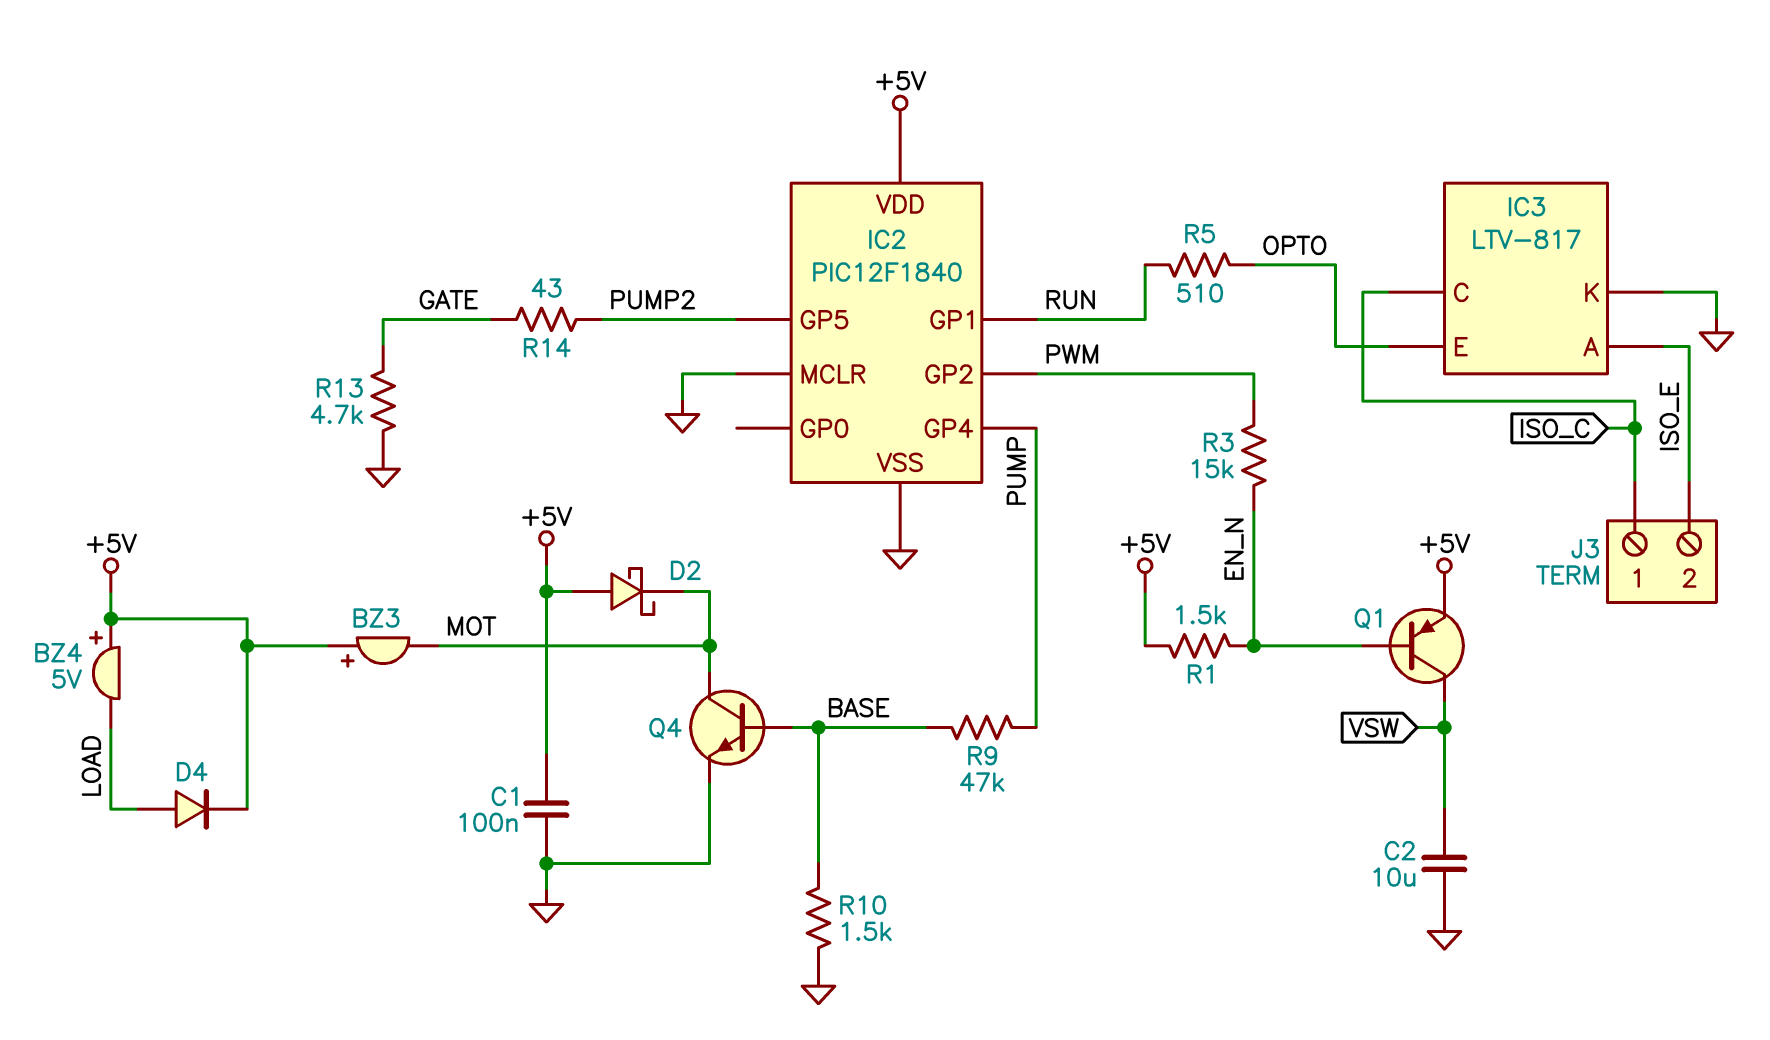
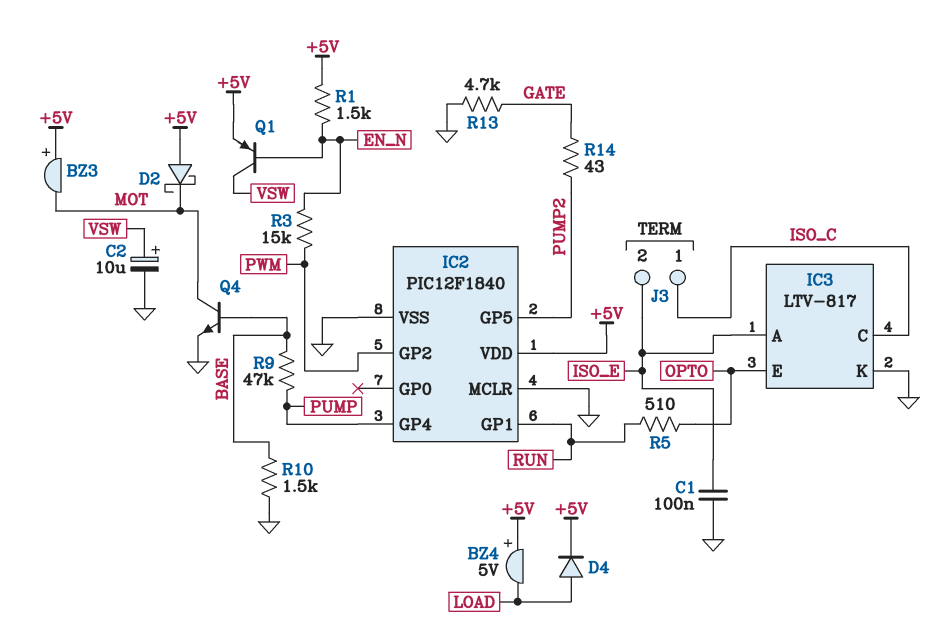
C1: 100nF (+5V, GND) -> 100nF (GND, ISO_E)
C2: 10uF (GND, VSW) -> 10uF (plus VSW, minus GND)

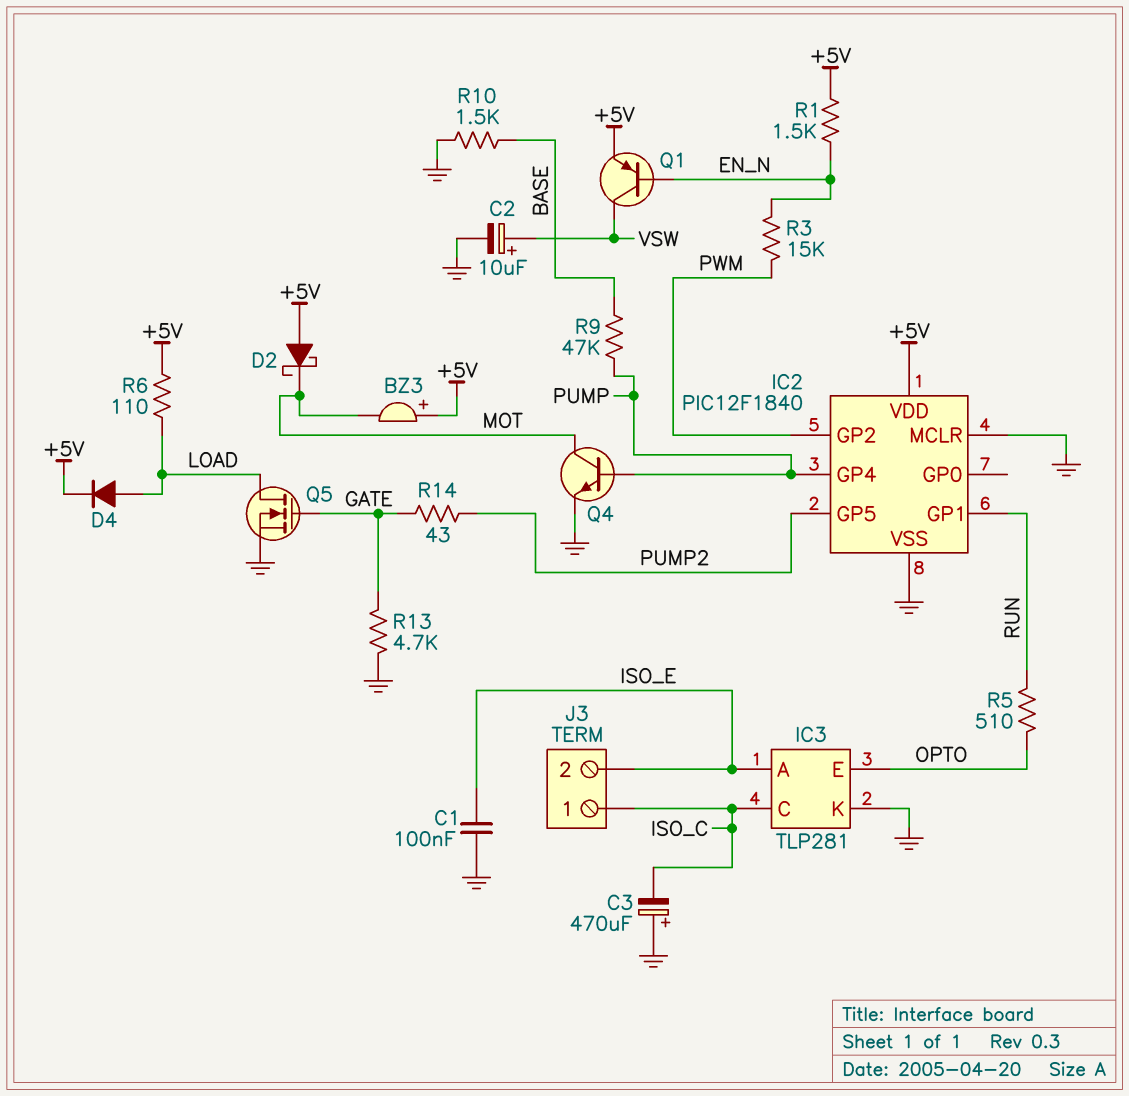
BZ4: buzzer 5V (plus +5V, minus LOAD) -> none
C3: none -> 470uF (plus GND, minus ISO_C)
IC3: LTV-817 -> TLP281
Q4: NPN (B BASE, C MOT, E GND) -> NPN (B PUMP, C MOT, E GND)
Q5: none -> NMOS (G GATE, D LOAD, S GND)
R6: none -> 110 (+5V, LOAD)

